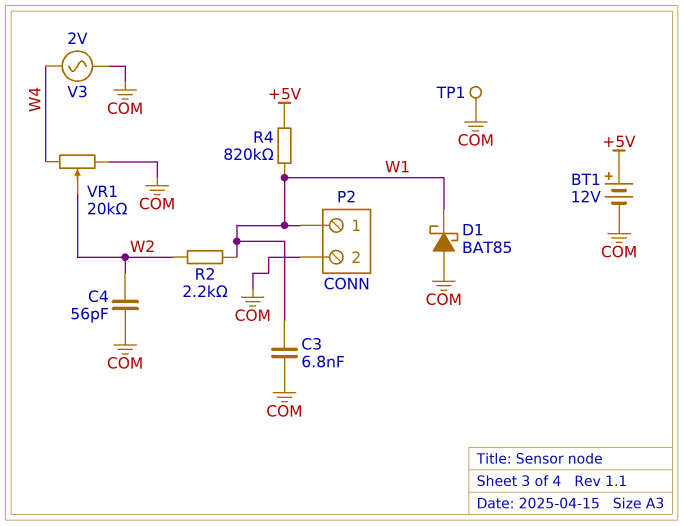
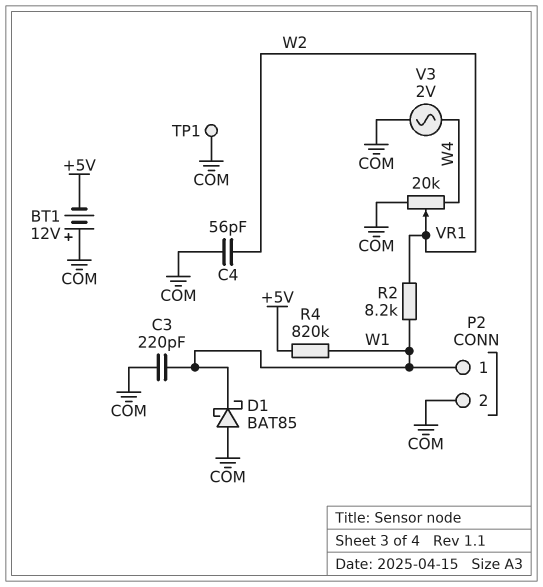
BT1: 12V (plus +5V, minus COM) -> 12V (plus COM, minus +5V)
C3: 6.8nF (COM, W1) -> 220pF (COM, W1)
R2: 2.2k (W1, W2) -> 8.2k (W1, W2)

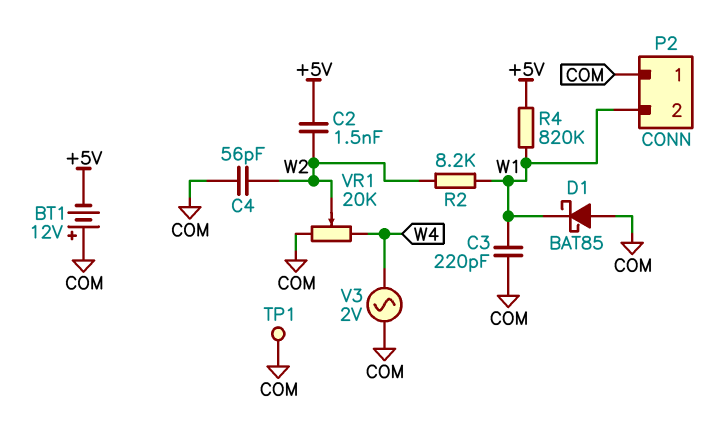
C2: none -> 1.5nF (+5V, W2)
P2 pin 1: W1 -> COM
P2 pin 2: COM -> W1

